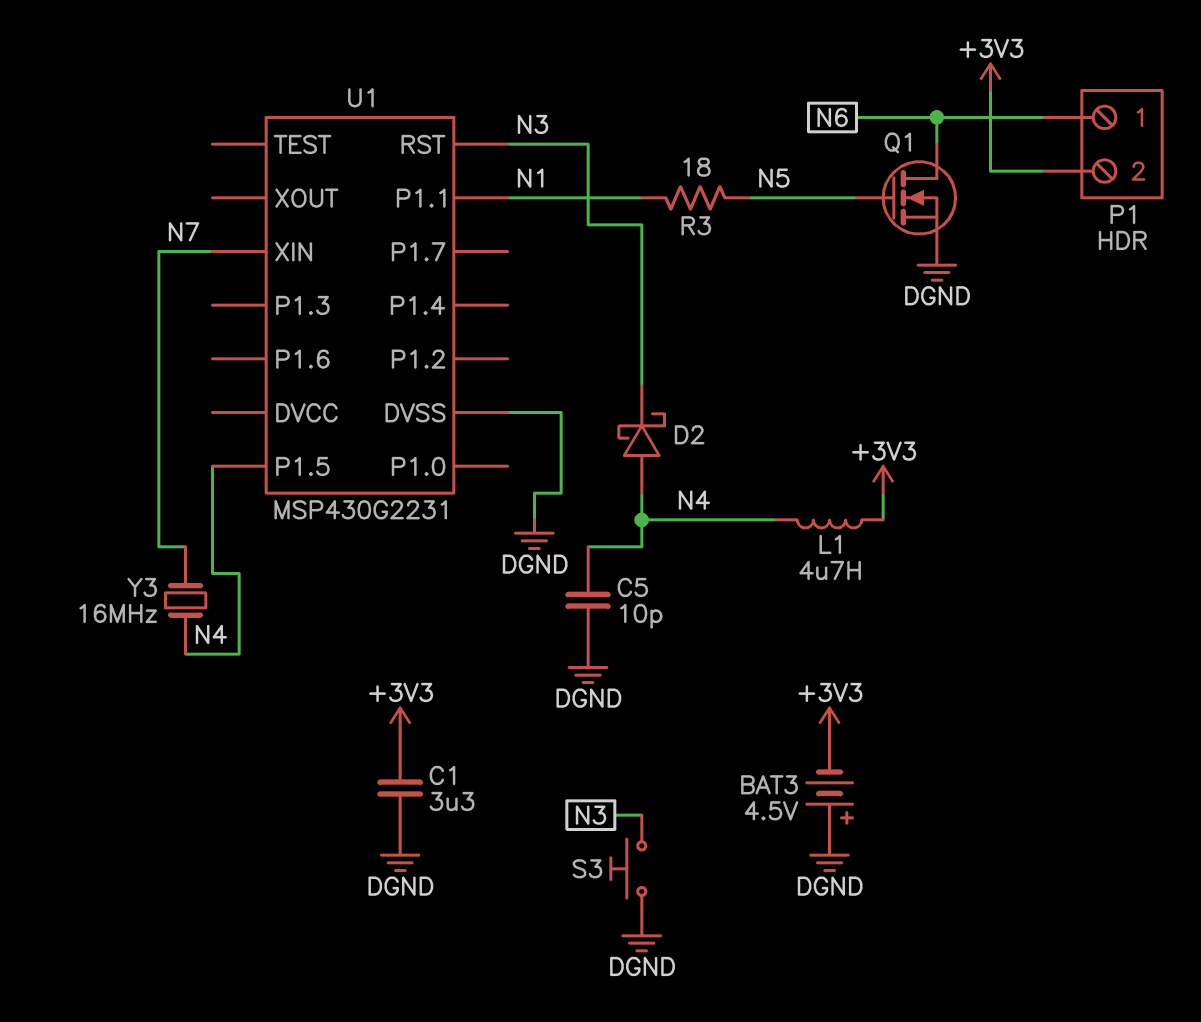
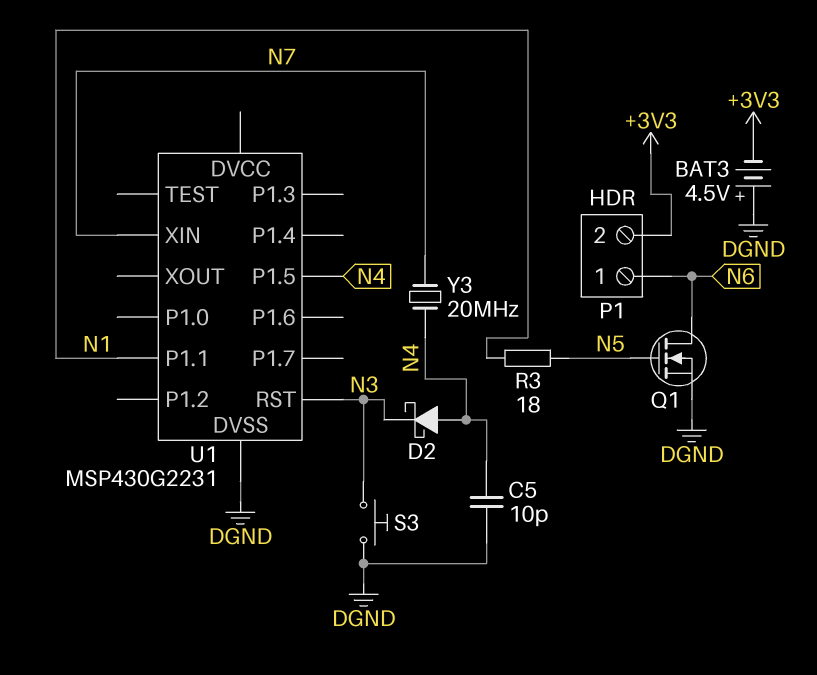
C1: 3.3uF (+3V3, DGND) -> none
L1: 4.7uH (+3V3, N4) -> none
Y3: 16MHz (N4, N7) -> 20MHz (N4, N7)

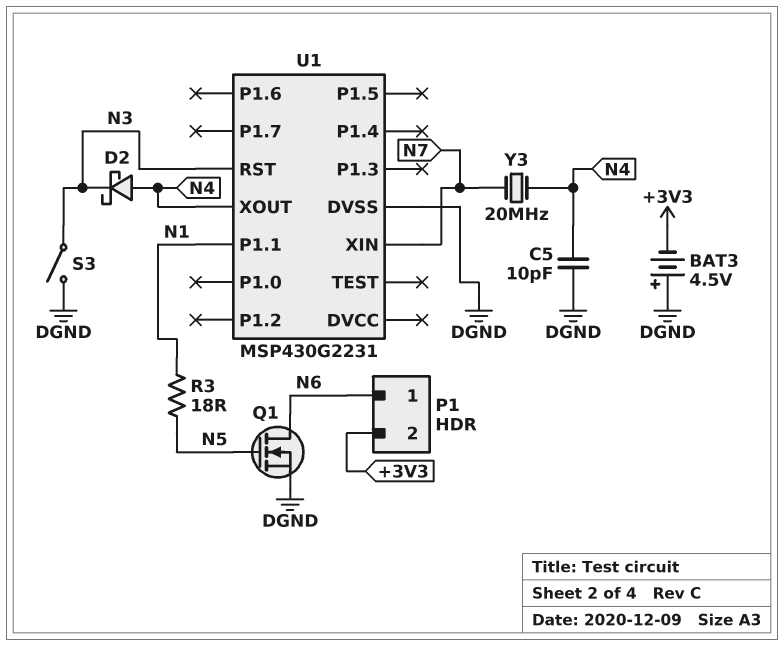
S3: button (DGND, N3) -> switch (DGND, N3)
U1 pin P1.5: N4 -> none
U1 pin XOUT: none -> N4

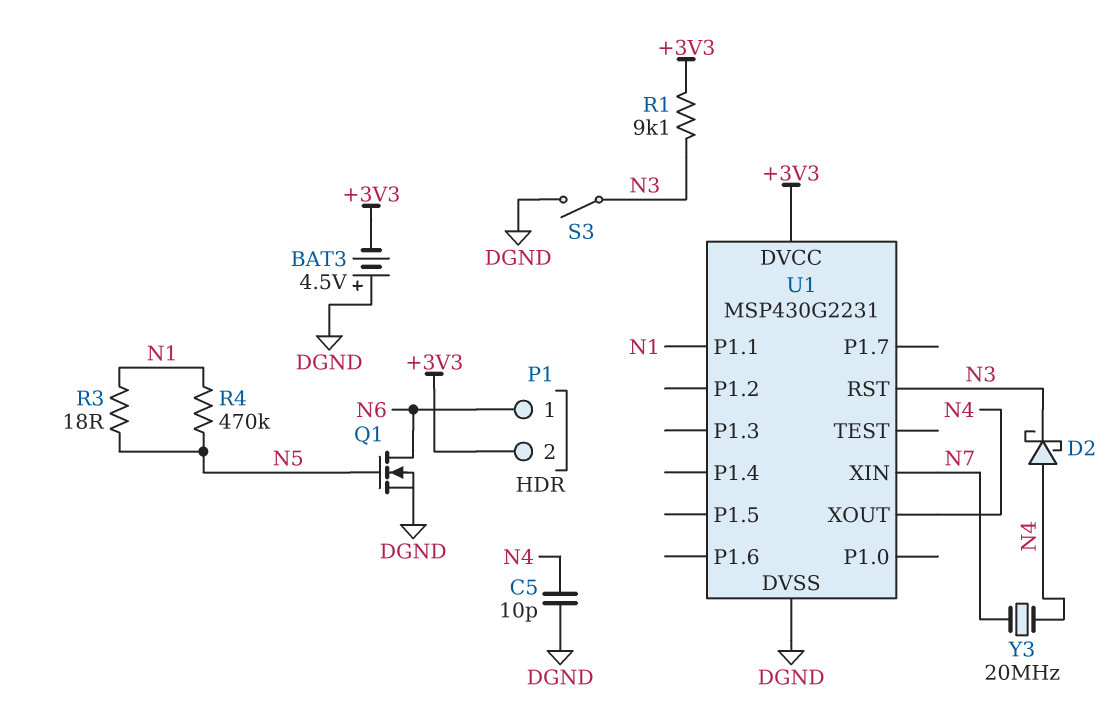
R1: none -> 9.1k (+3V3, N3)
R4: none -> 470k (N1, N5)
U1 pin DVCC: none -> +3V3

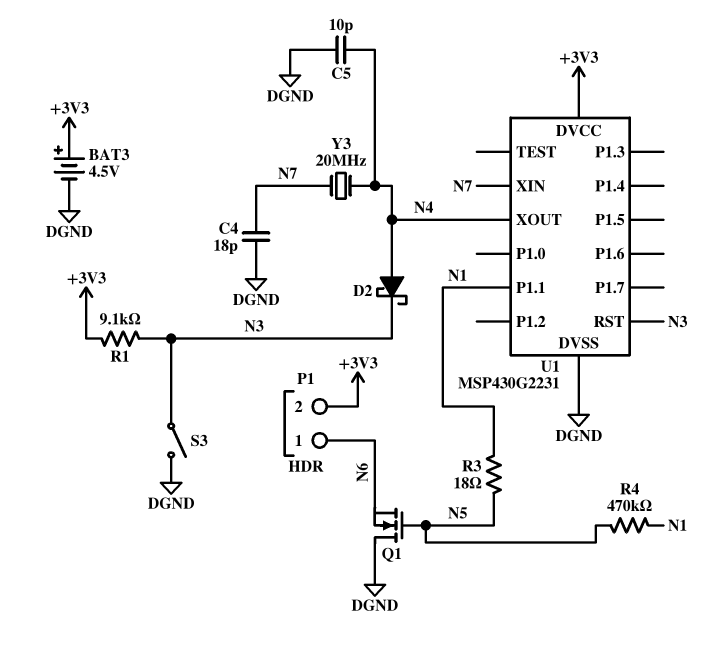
BAT3: 4.5V (plus DGND, minus +3V3) -> 4.5V (plus +3V3, minus DGND)
C4: none -> 18pF (DGND, N7)
Q1: NMOS (G N5, D N6, S DGND) -> NMOS (G N5, D DGND, S N6)

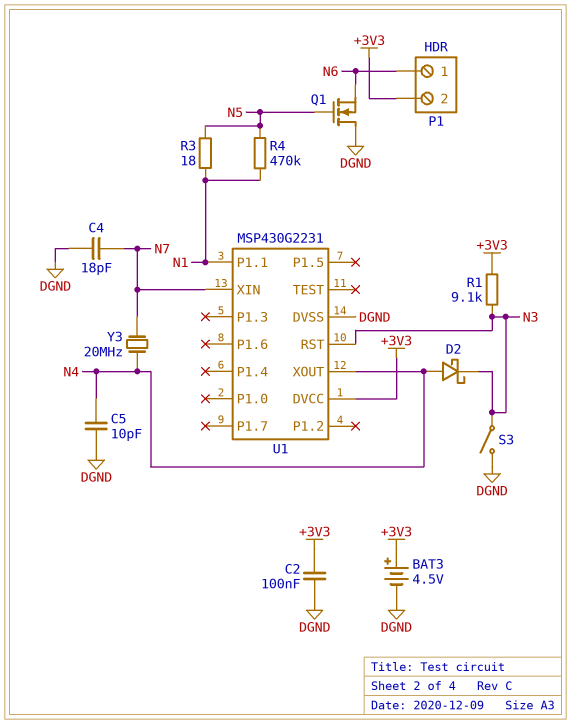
C2: none -> 100nF (+3V3, DGND)

